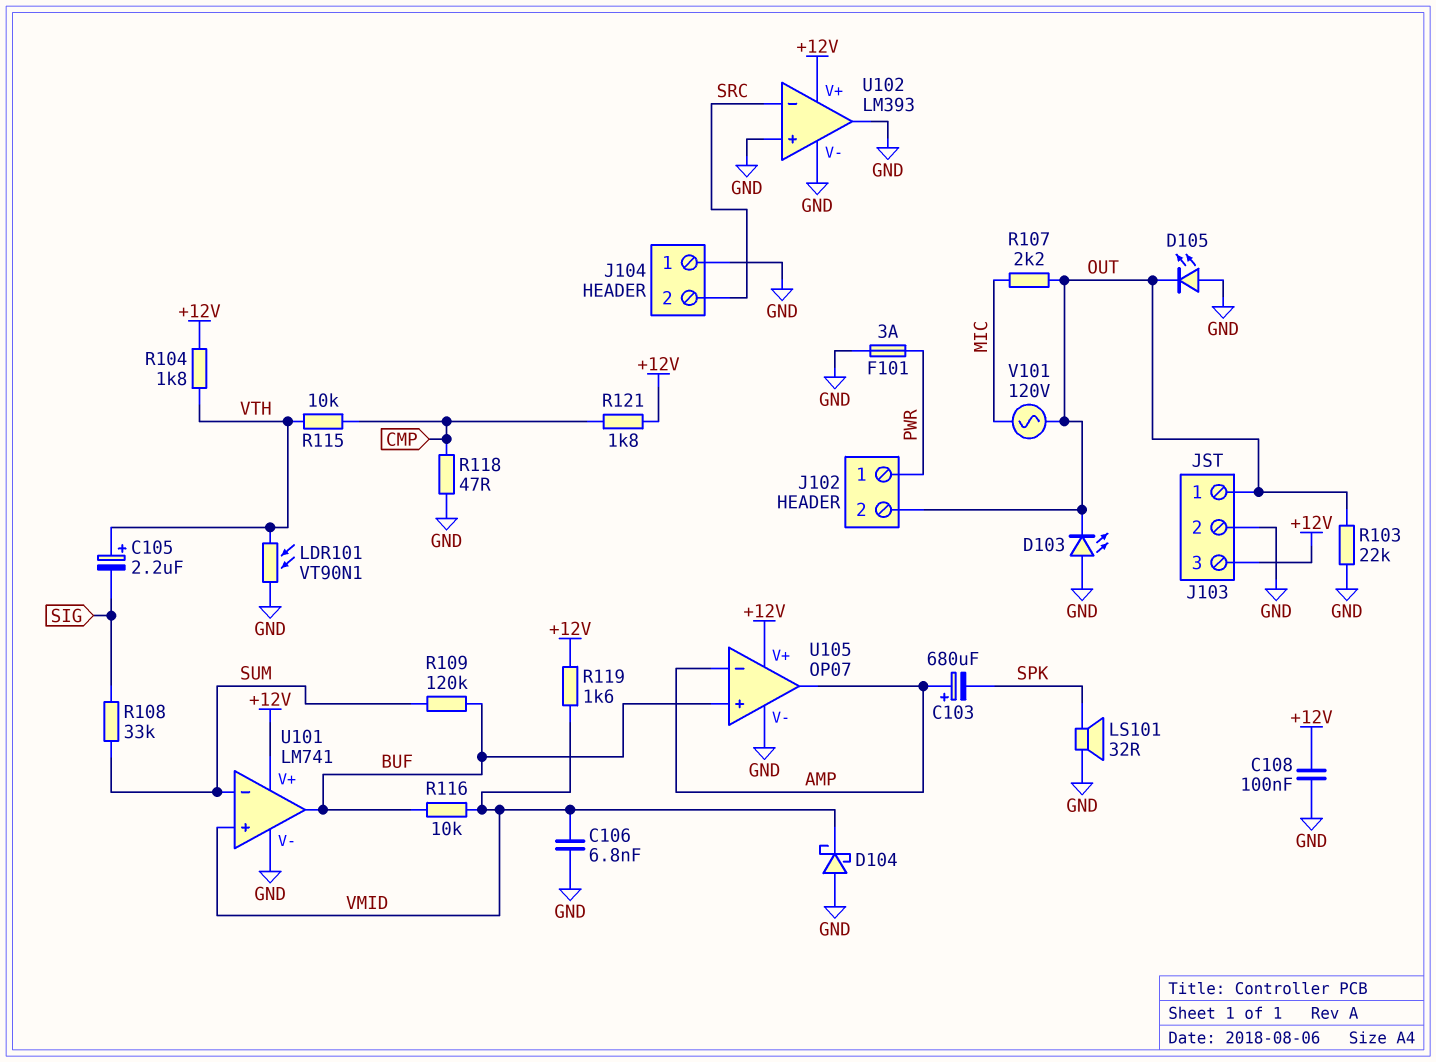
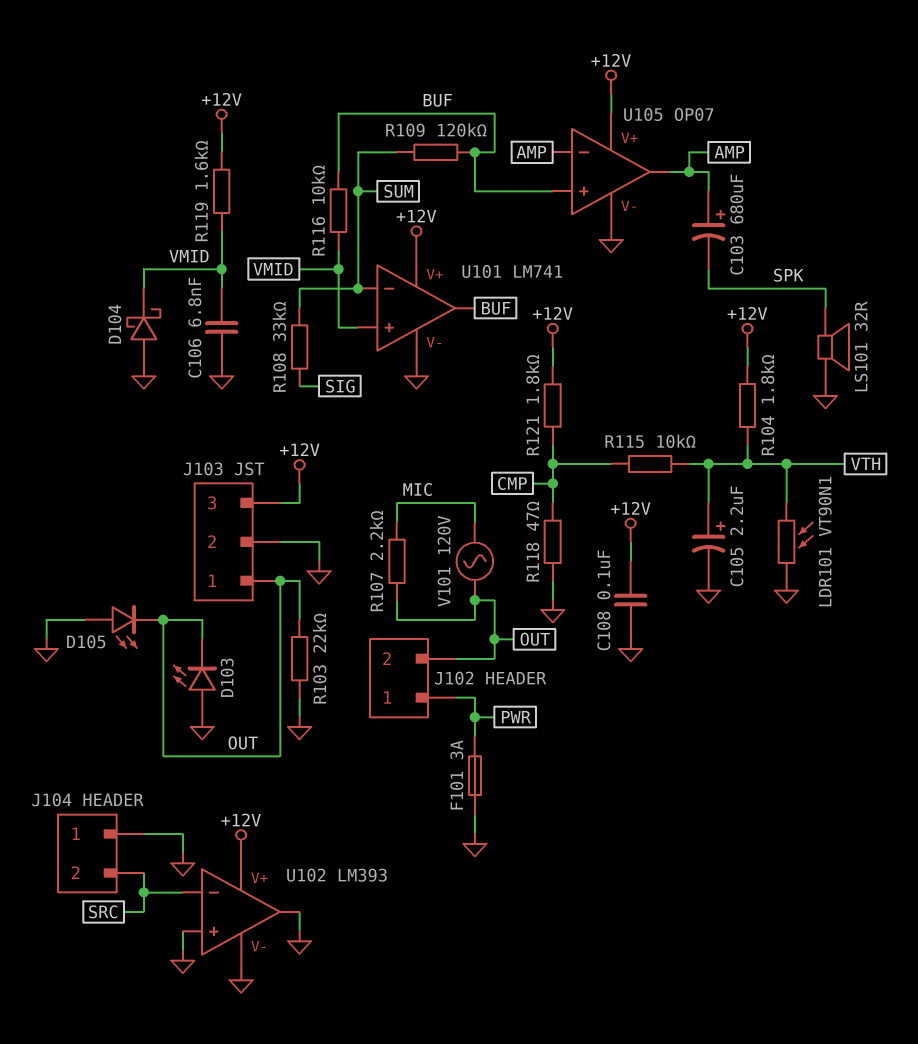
C105: 2.2uF (plus VTH, minus SIG) -> 2.2uF (plus VTH, minus GND)

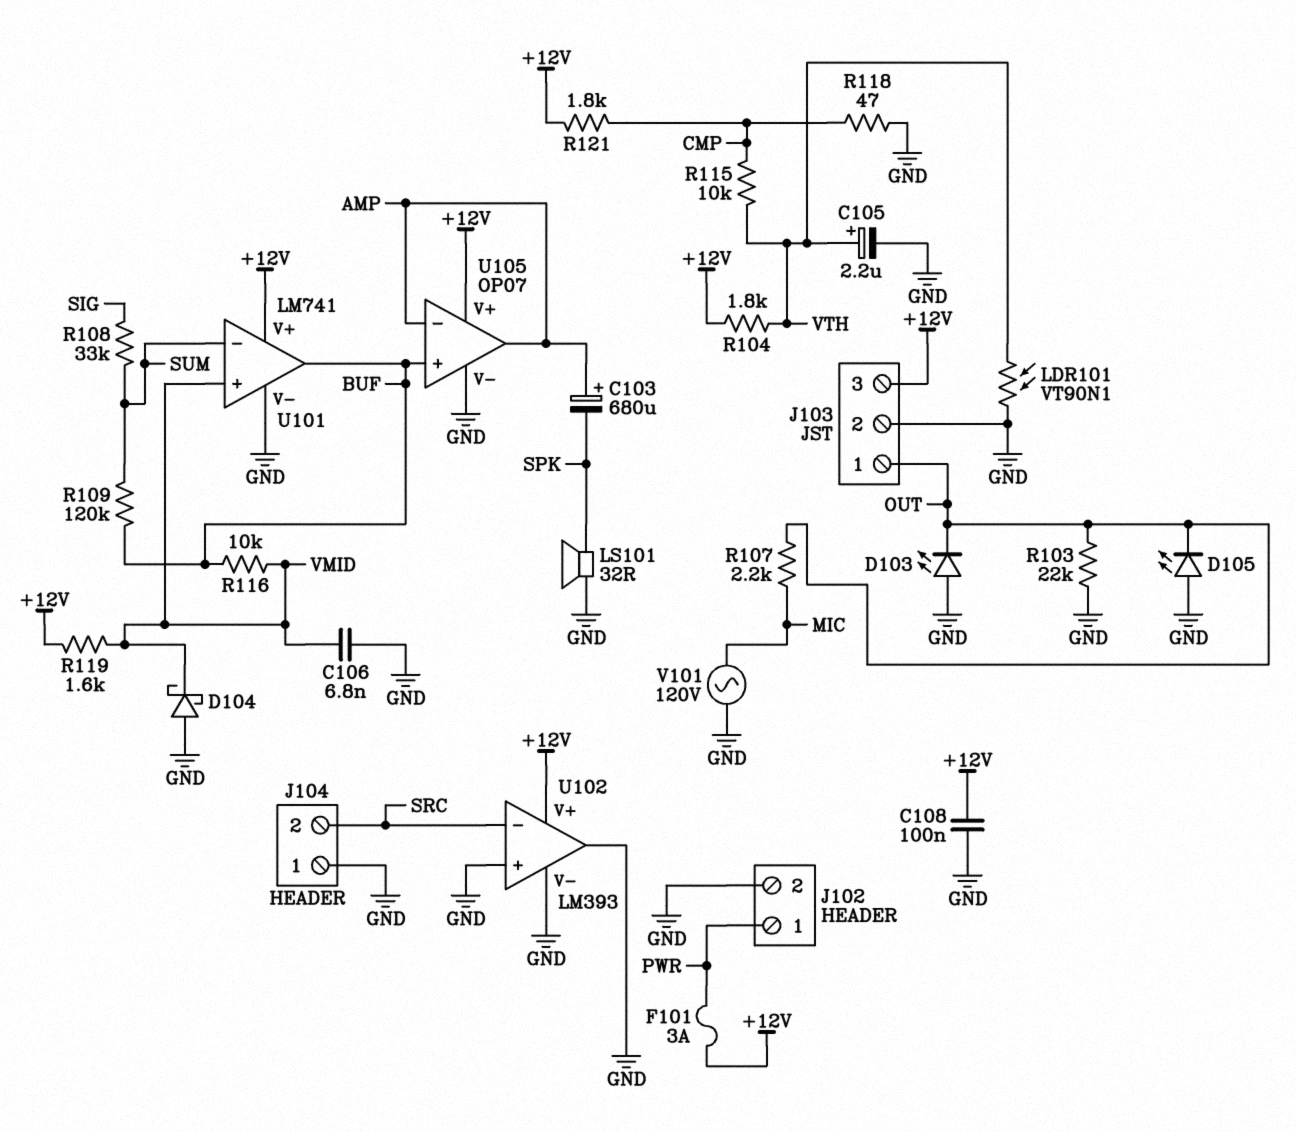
F101: 3A (GND, PWR) -> 3A (+12V, PWR)
J102 pin 2: OUT -> GND
V101: AC 120V (MIC, OUT) -> AC 120V (GND, MIC)

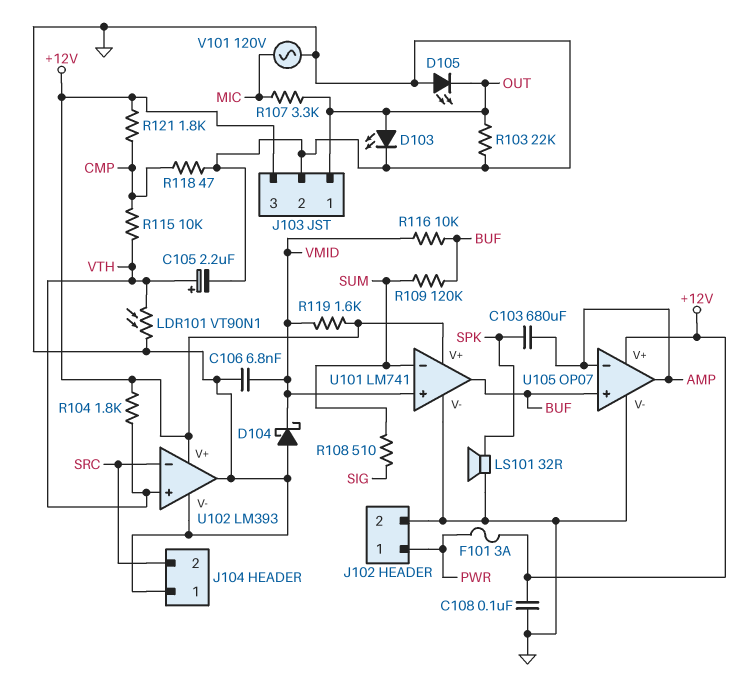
C103: 680uF (plus AMP, minus SPK) -> 680uF (AMP, SPK)
D103: LED (A GND, K OUT) -> LED (A OUT, K GND)
R107: 2.2k (MIC, OUT) -> 3.3k (MIC, OUT)
R108: 33k (SIG, SUM) -> 510 (SIG, SUM)
U102 pin in+: GND -> VTH

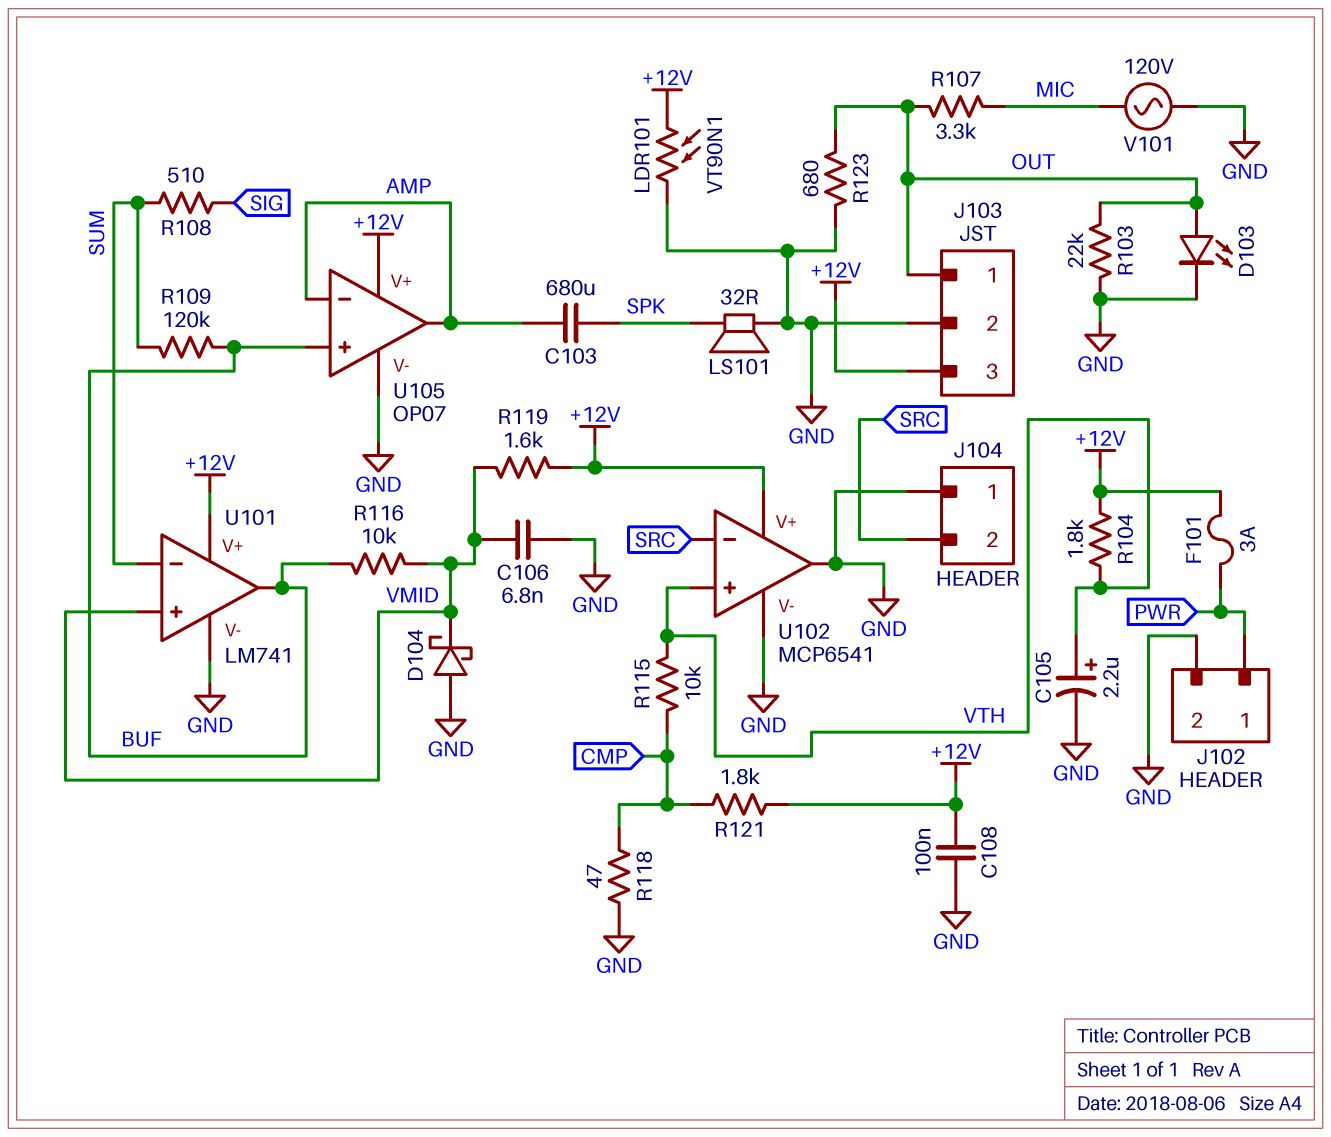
D105: LED (A GND, K OUT) -> none
LDR101: VT90N1 (GND, VTH) -> VT90N1 (+12V, GND)
R123: none -> 680 (GND, OUT)
U102: LM393 -> MCP6541

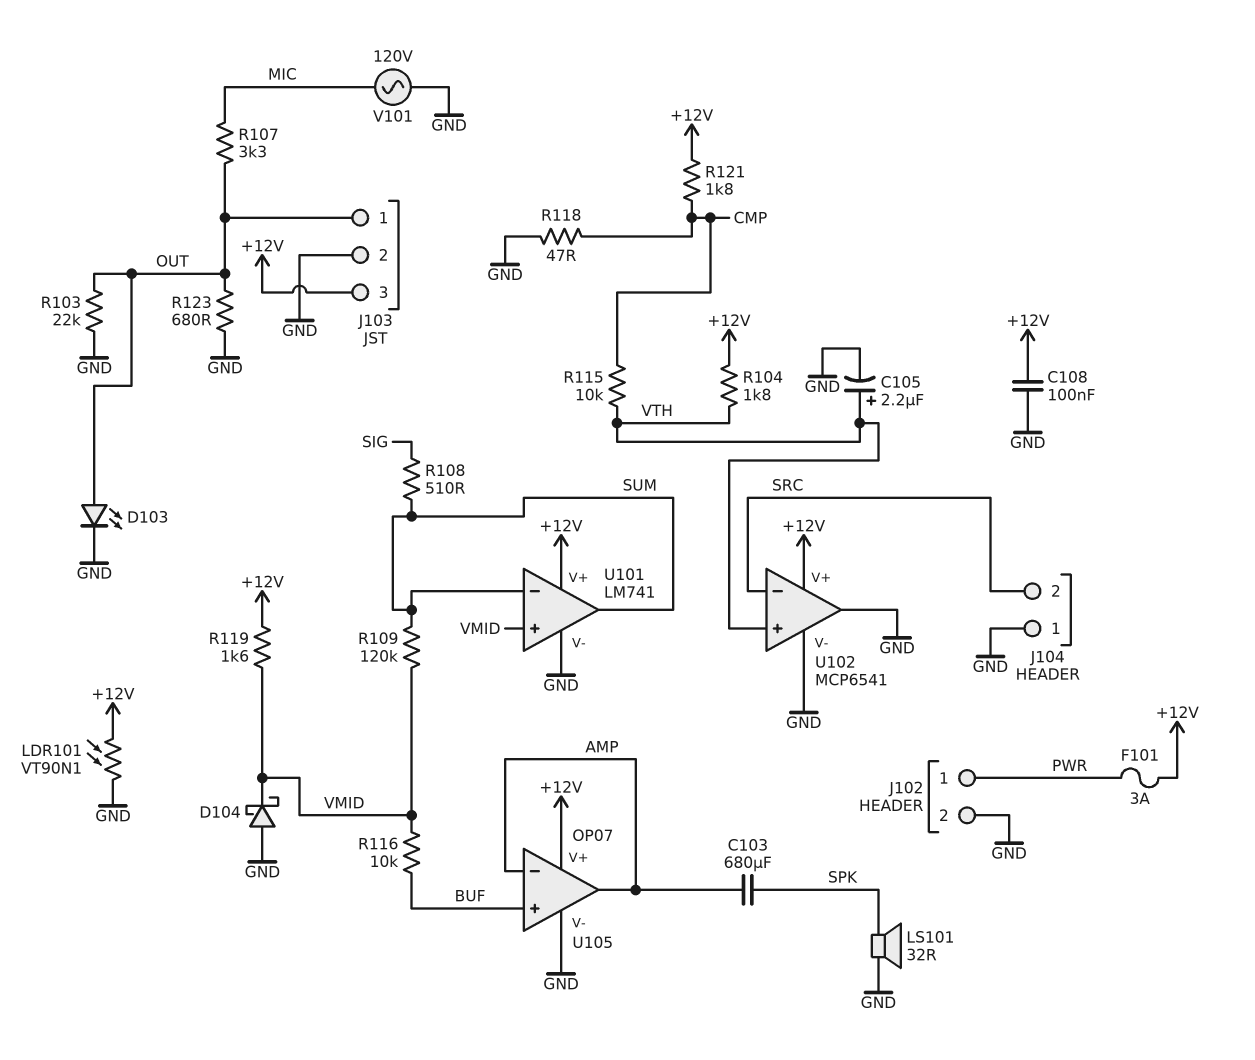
C106: 6.8nF (GND, VMID) -> none
R109: 120k (BUF, SUM) -> 120k (SUM, VMID)
U101 pin out: BUF -> SUM

